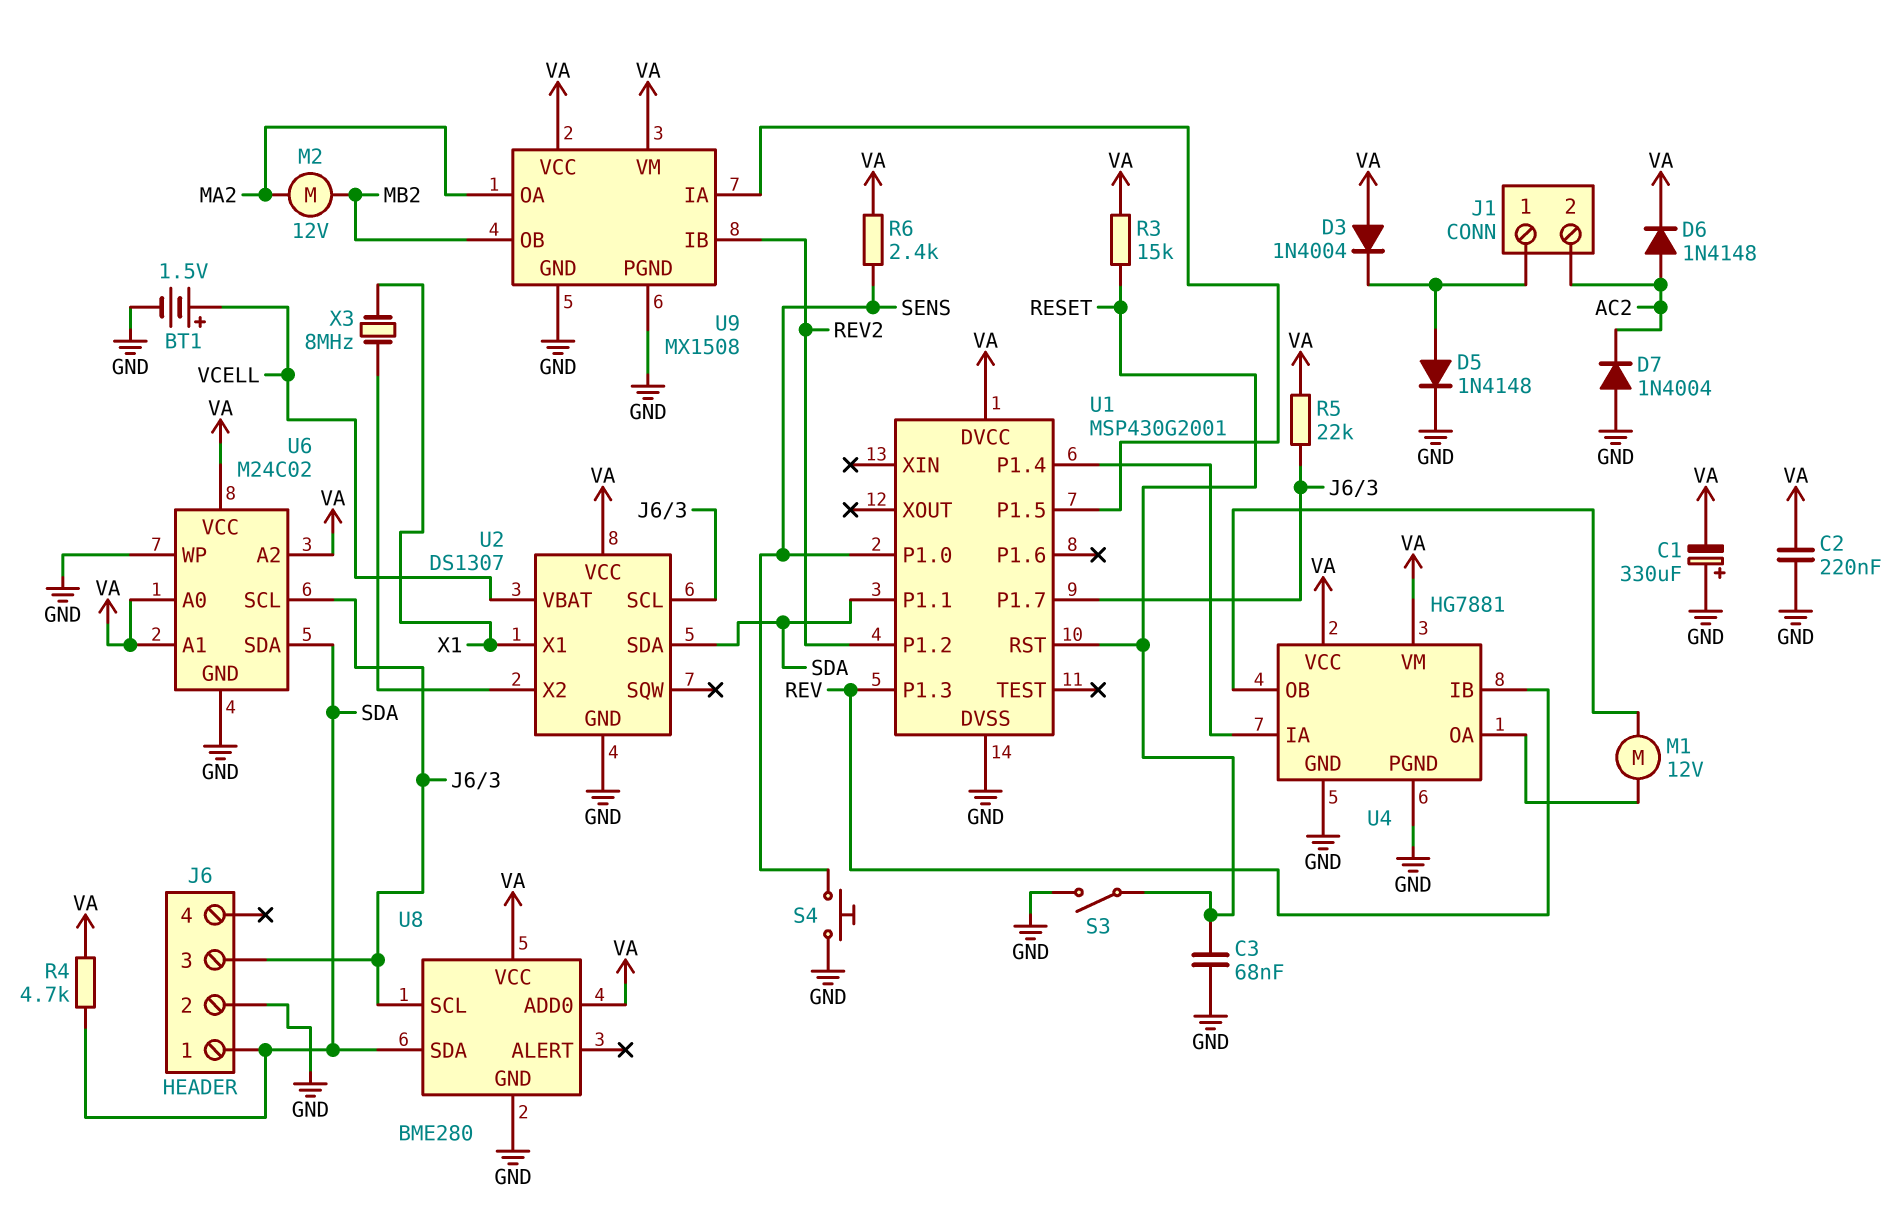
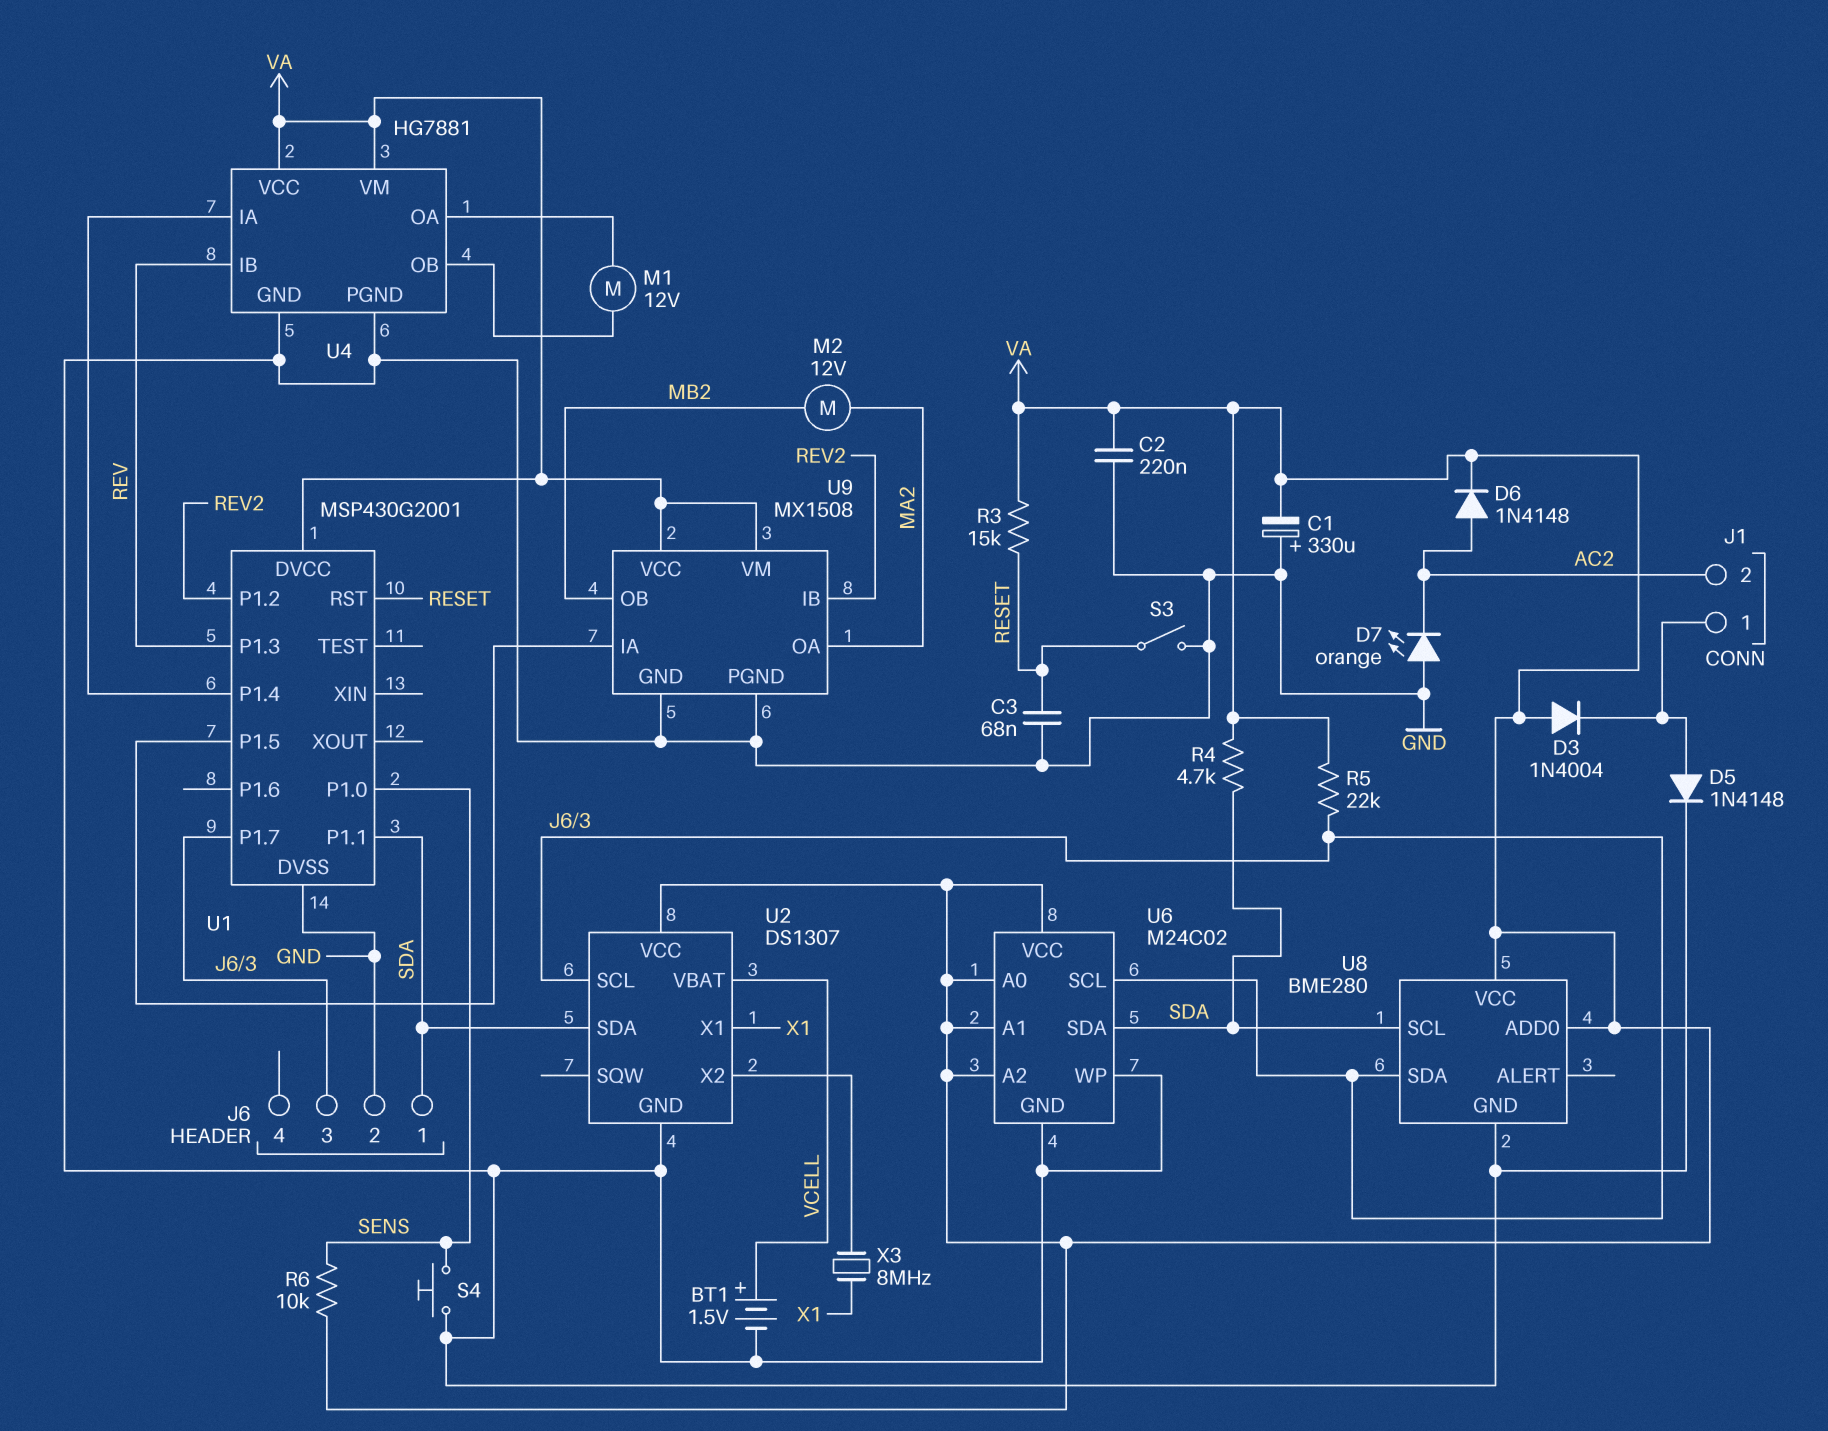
D7: diode 1N4004 (A GND, K AC2) -> LED orange (A GND, K AC2)
R6: 2.4k (SENS, VA) -> 10k (SENS, VA)
U8 pin SCL: J6/3 -> SDA
U8 pin SDA: SDA -> J6/3

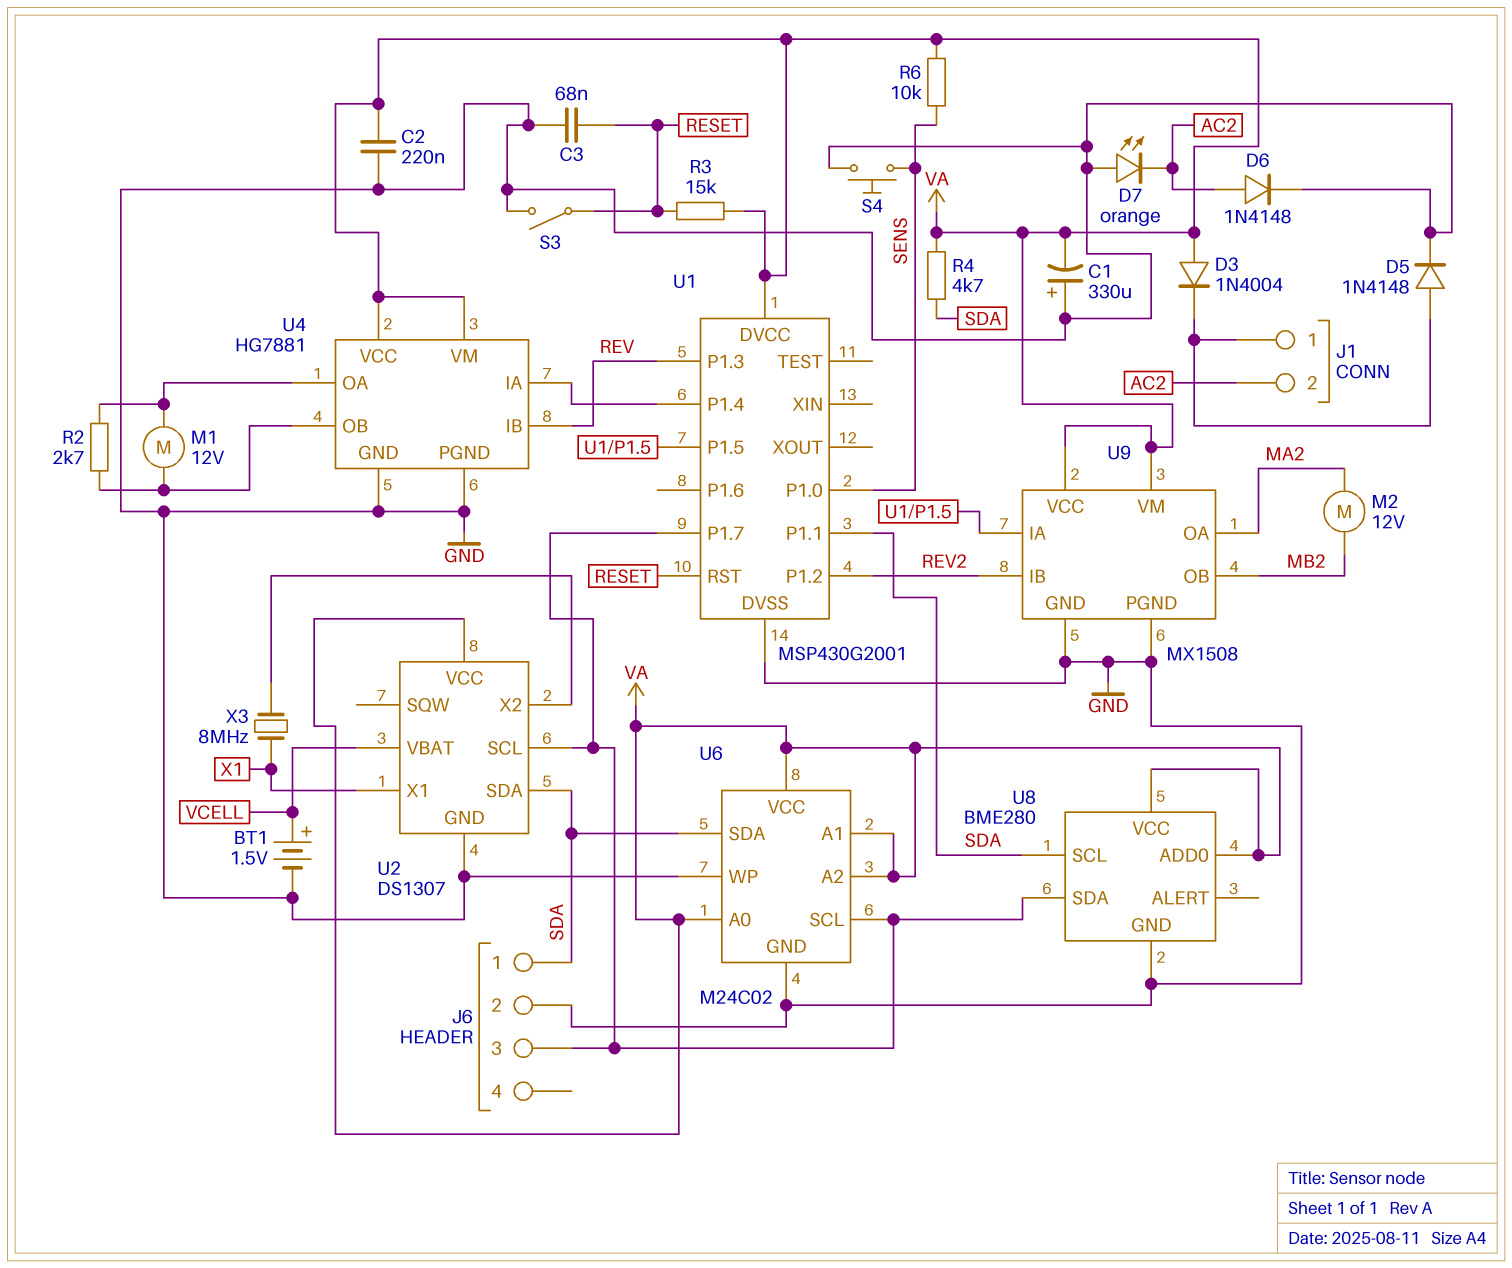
D6: diode 1N4148 (A AC2, K VA) -> diode 1N4148 (A AC2, K GND)
R2: none -> 2.7k (U4/OA, U4/OB)
R5: 22k (J6/3, VA) -> none

